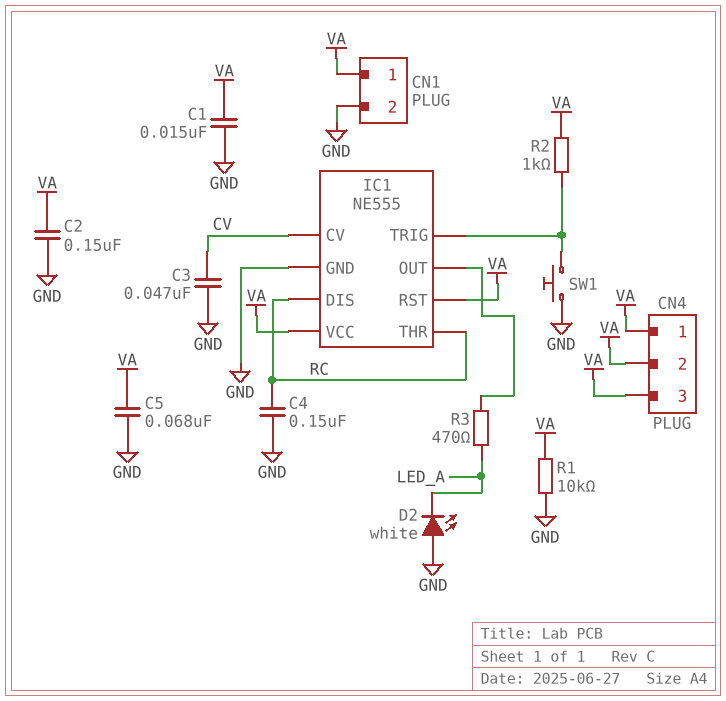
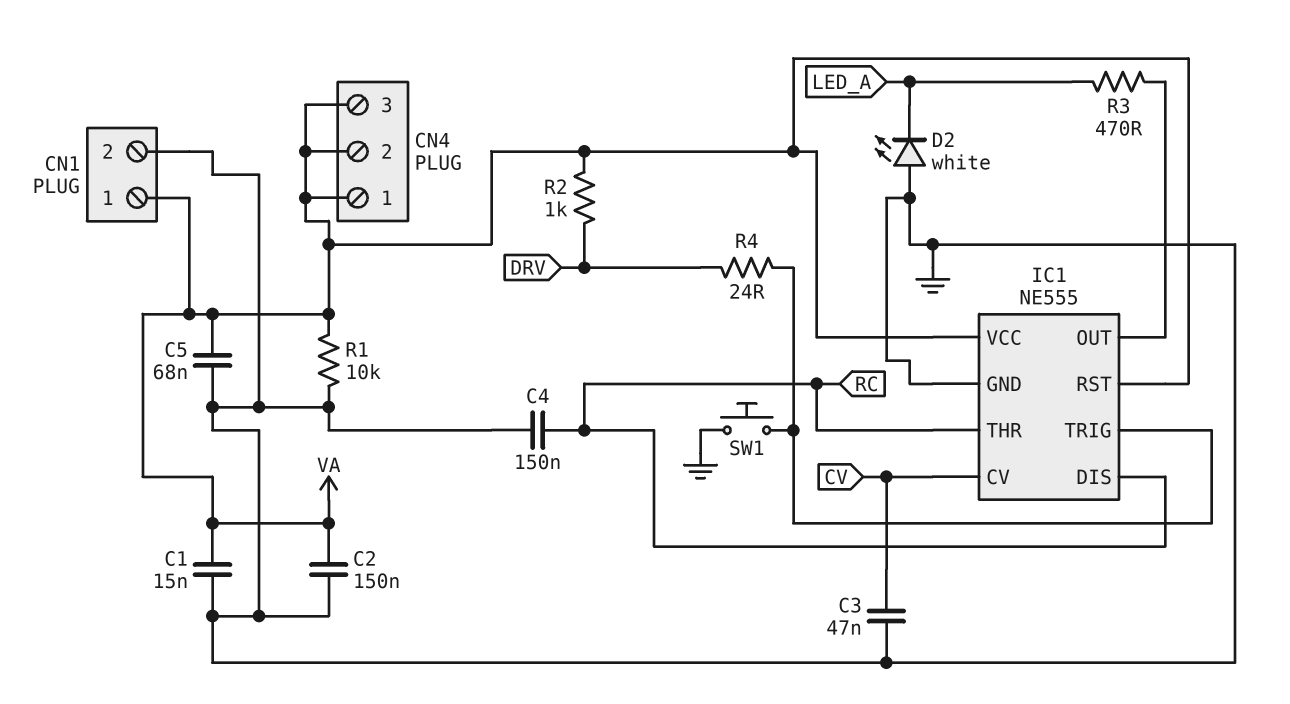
R2: 1k (IC1/TRIG, VA) -> 1k (DRV, VA)
R4: none -> 24 (DRV, IC1/TRIG)

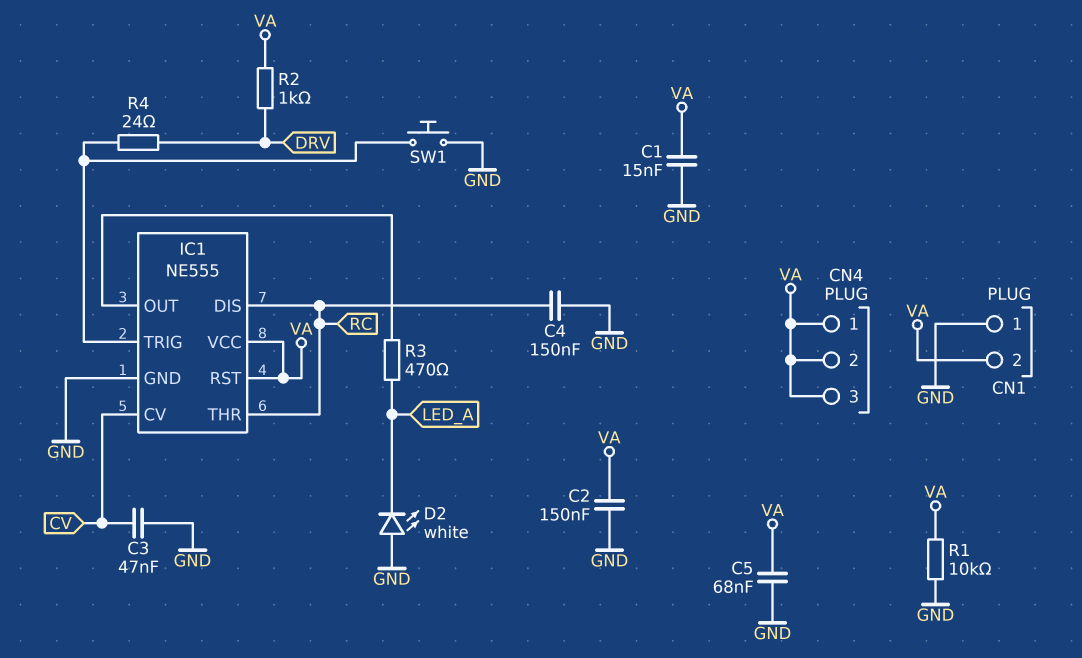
CN1 pin 1: VA -> GND
CN1 pin 2: GND -> VA

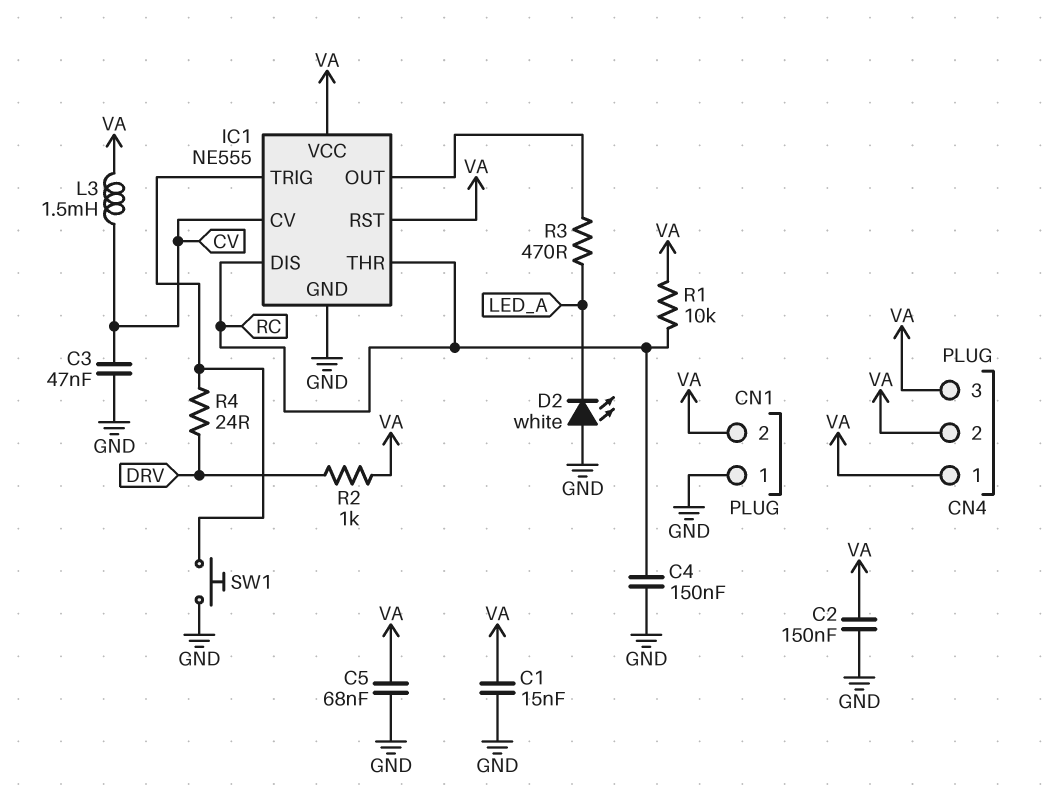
L3: none -> 1.5mH (CV, VA)
R1: 10k (GND, VA) -> 10k (RC, VA)

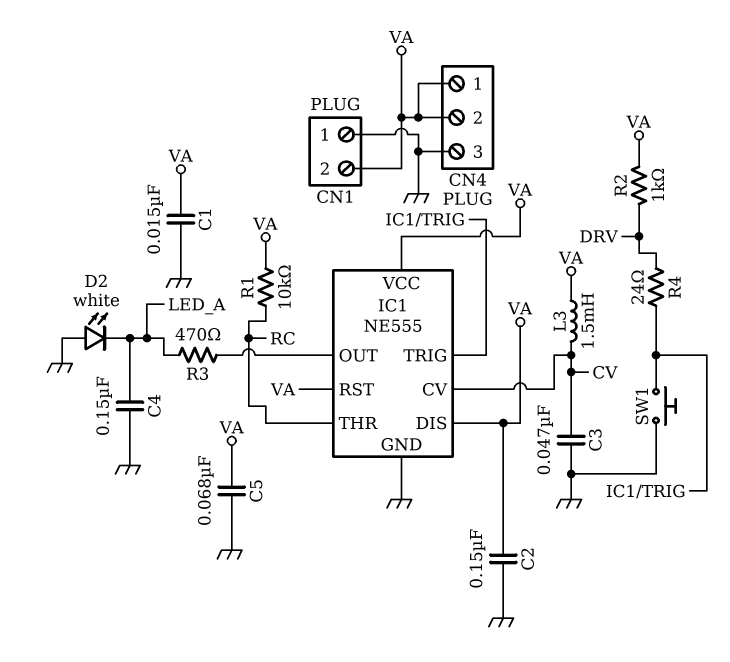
C4: 150nF (GND, RC) -> 150nF (GND, LED_A)
CN4 pin 3: VA -> GND
IC1 pin DIS: RC -> VA

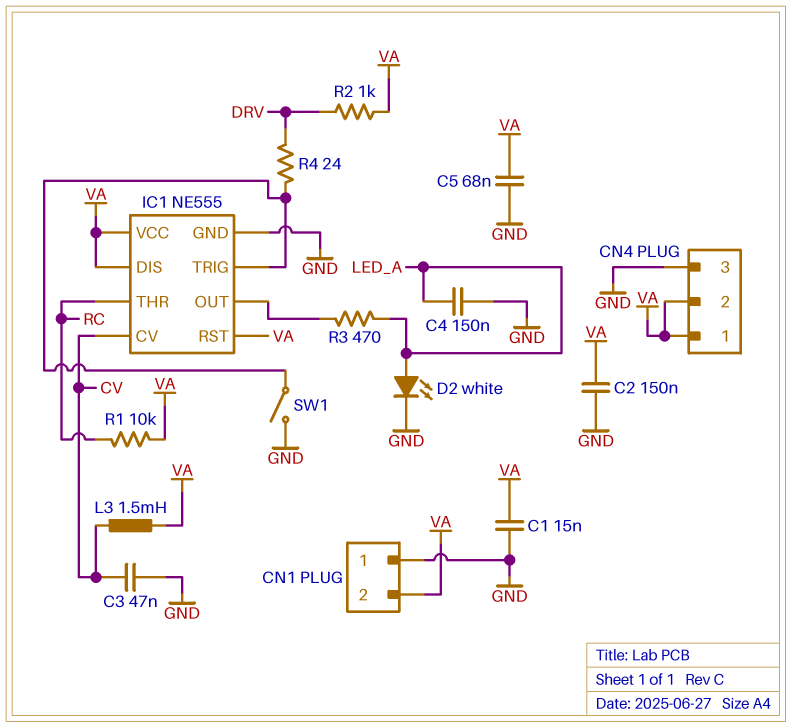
D2: LED white (A GND, K LED_A) -> LED white (A LED_A, K GND)
SW1: button (GND, IC1/TRIG) -> switch (GND, IC1/TRIG)

